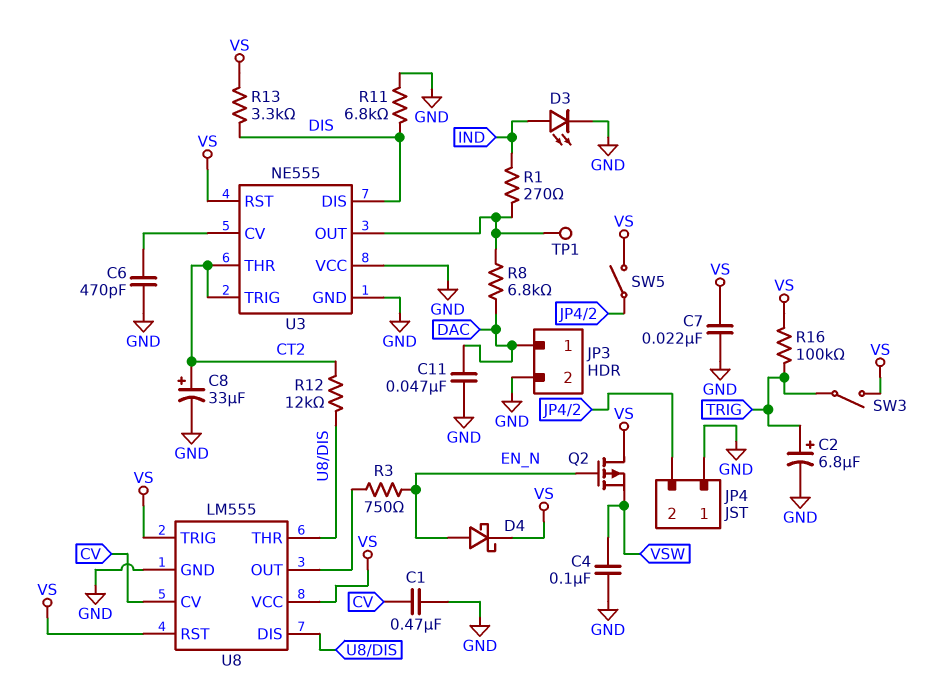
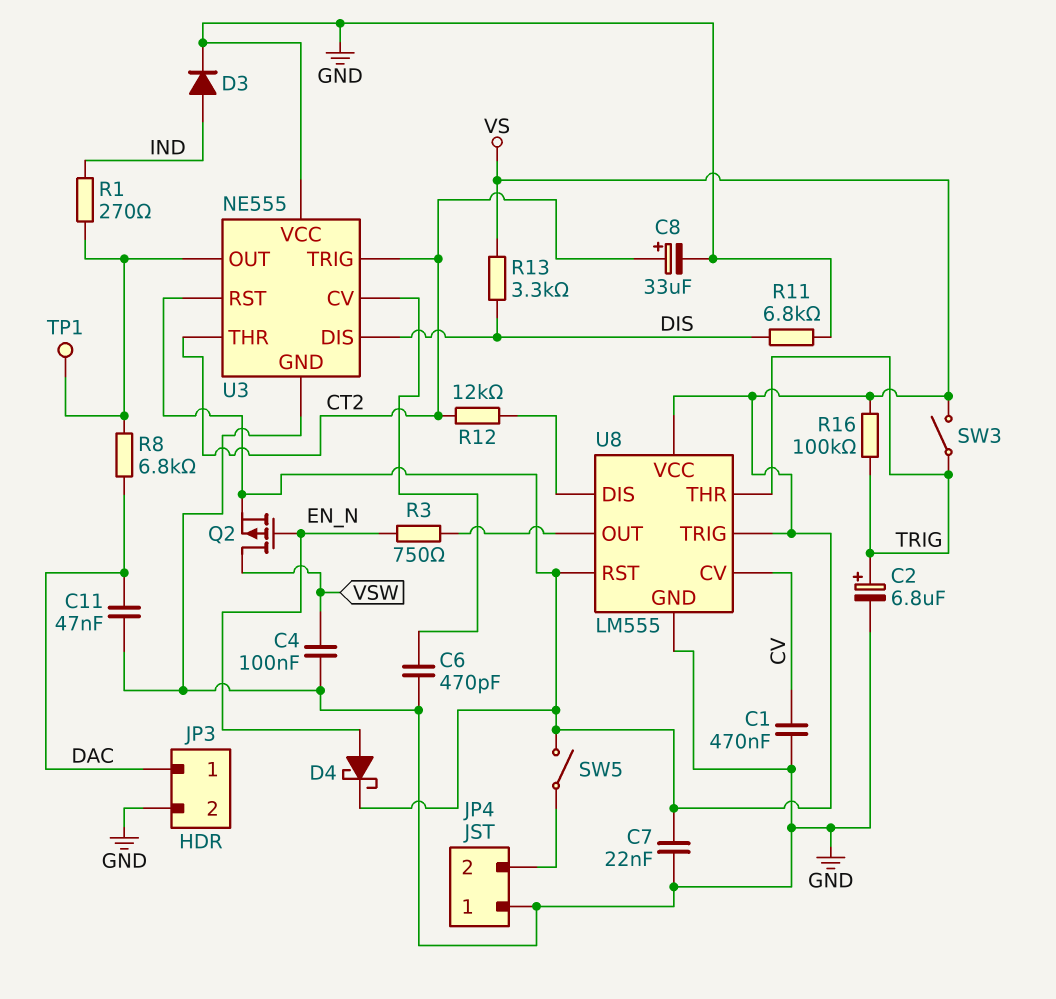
D3: LED (A IND, K GND) -> diode (A IND, K GND)
Q2: PMOS (G EN_N, D VS, S VSW) -> PMOS (G EN_N, D VSW, S VS)
U8 pin THR: U8/DIS -> TRIG

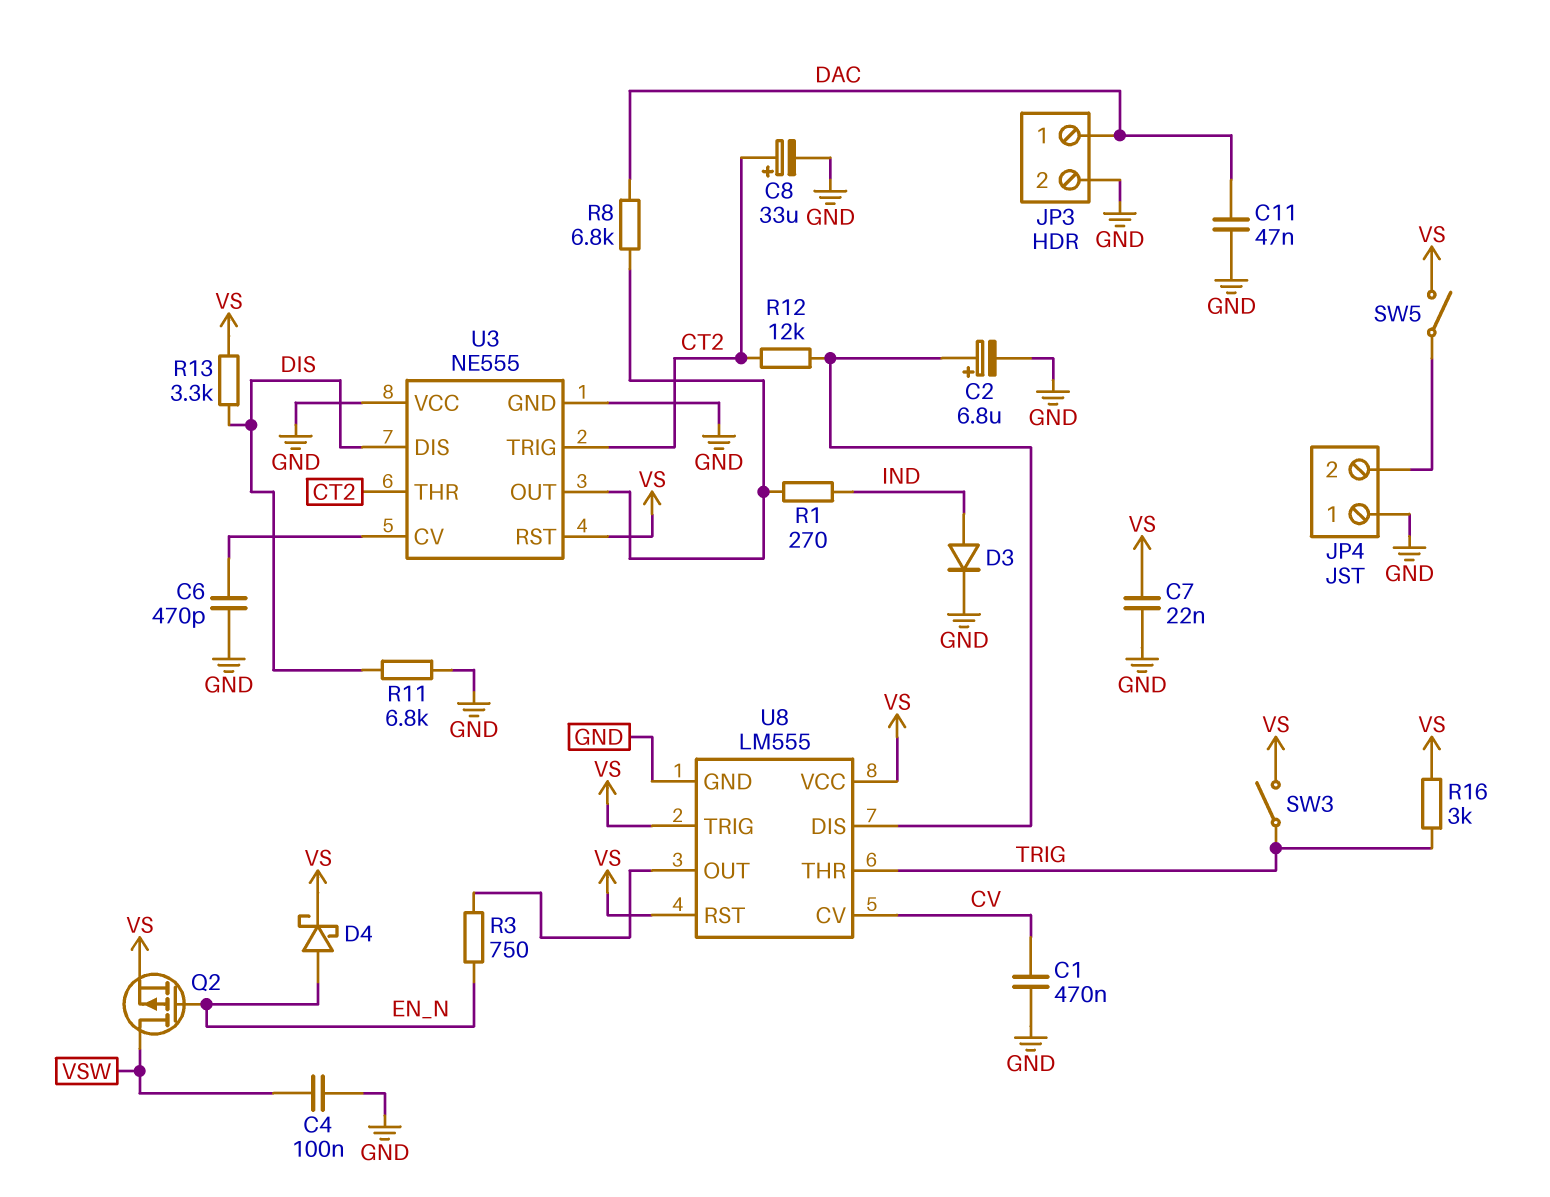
C2: 6.8uF (plus TRIG, minus GND) -> 6.8uF (plus U8/DIS, minus GND)
R16: 100k (TRIG, VS) -> 3k (TRIG, VS)
TP1: test point (U3/OUT) -> none

